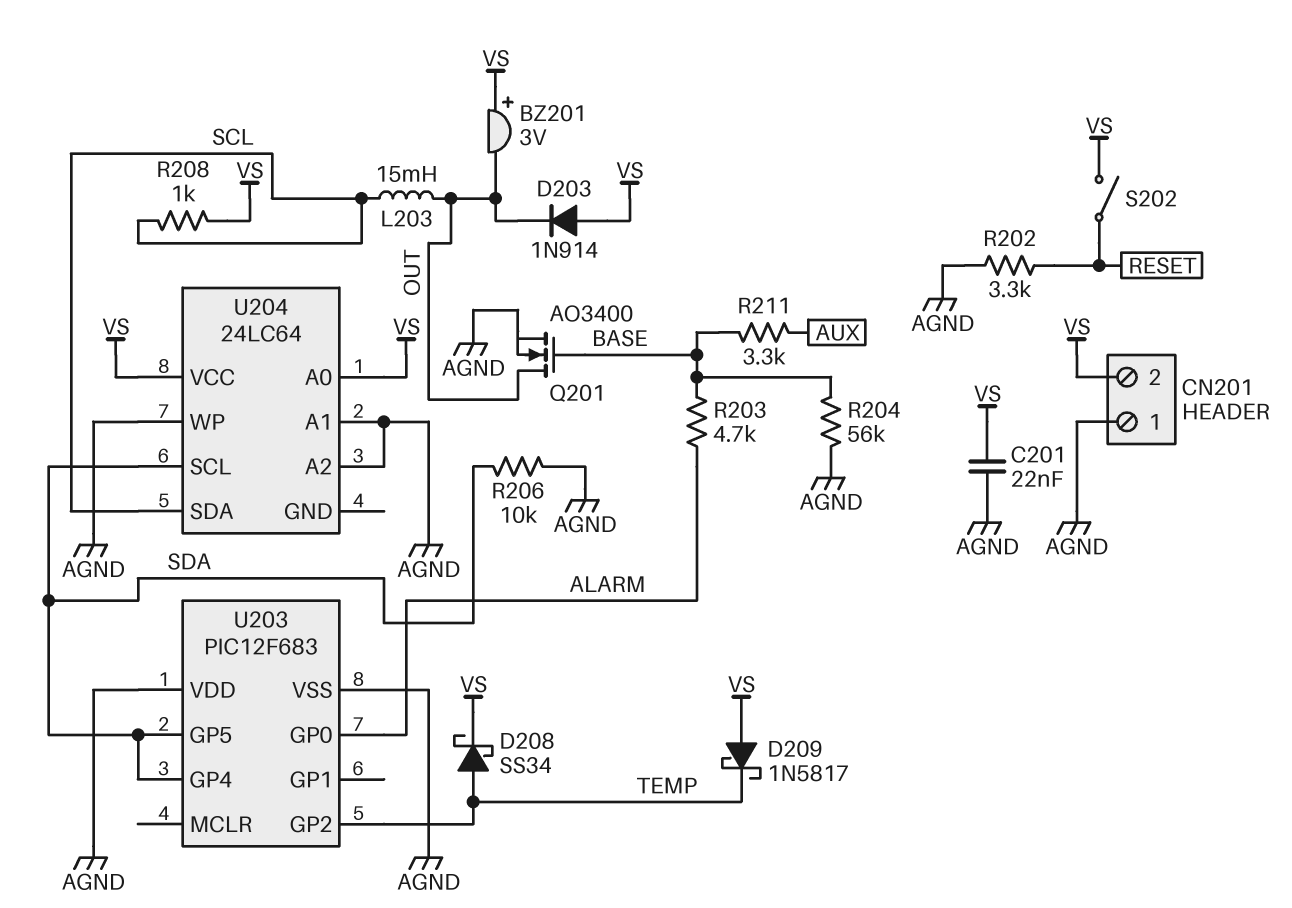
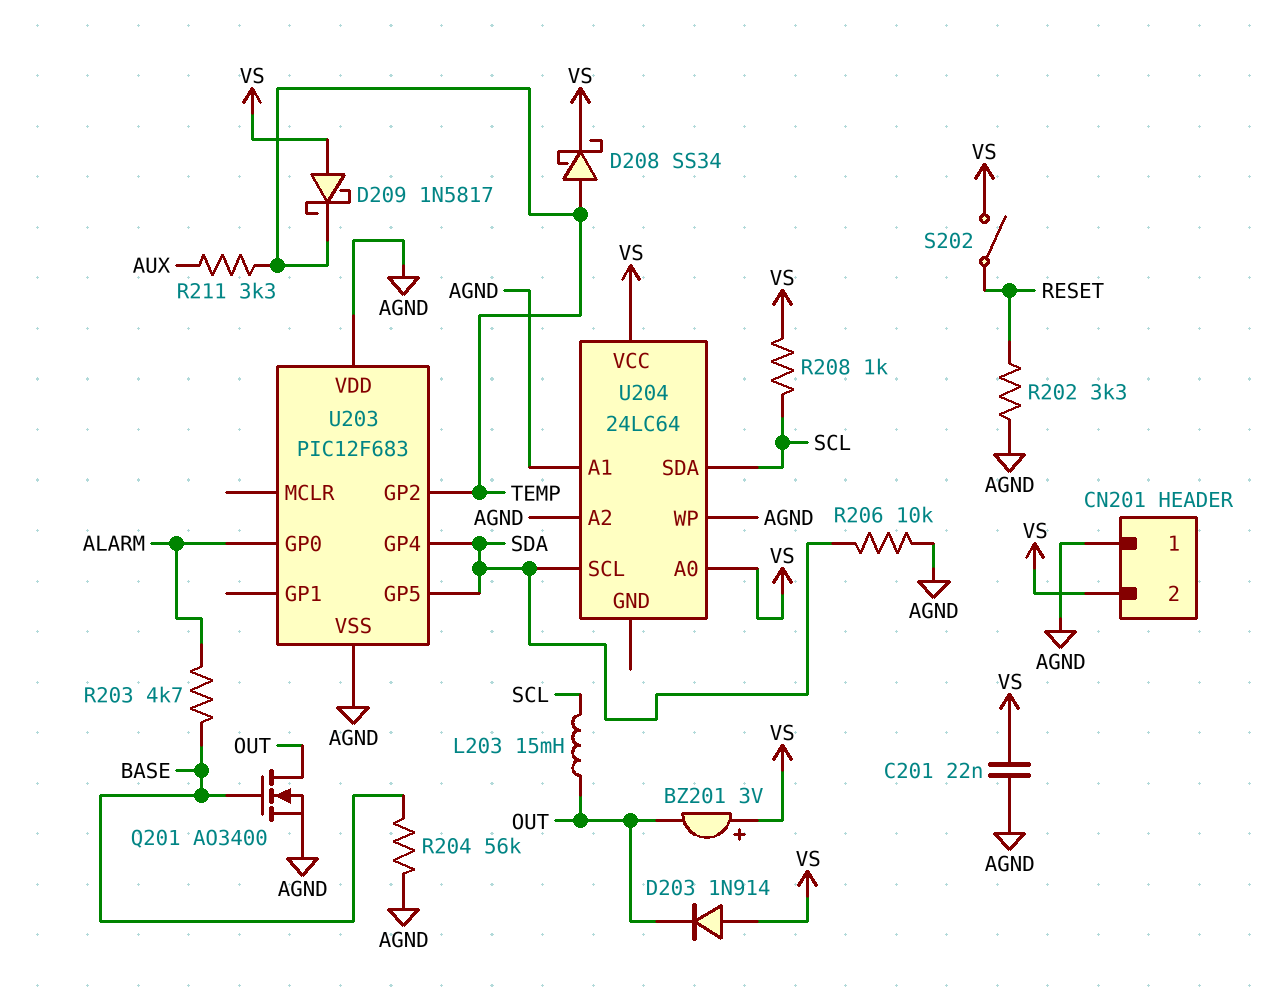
R211: 3.3k (AUX, BASE) -> 3.3k (AUX, TEMP)

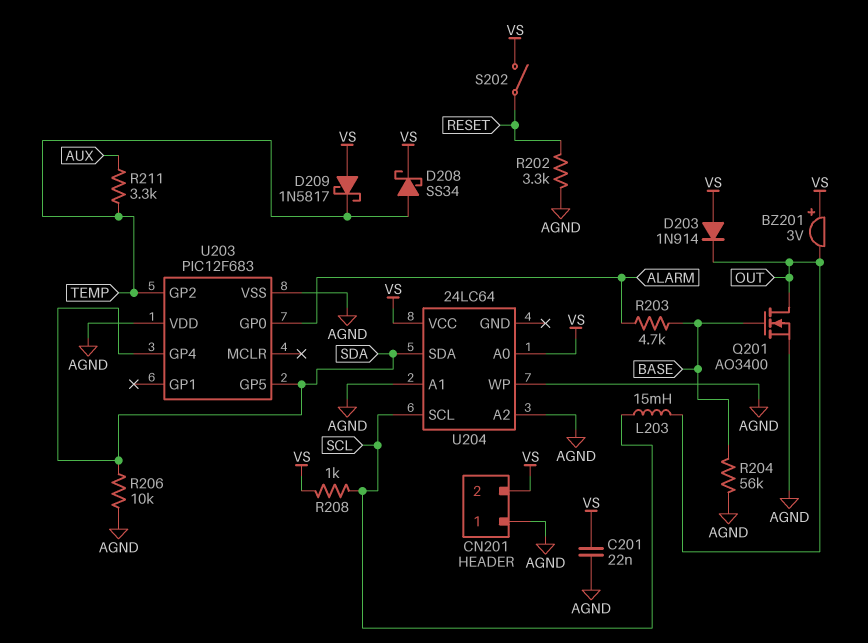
U204 pin SCL: SDA -> SCL
U204 pin SDA: SCL -> SDA

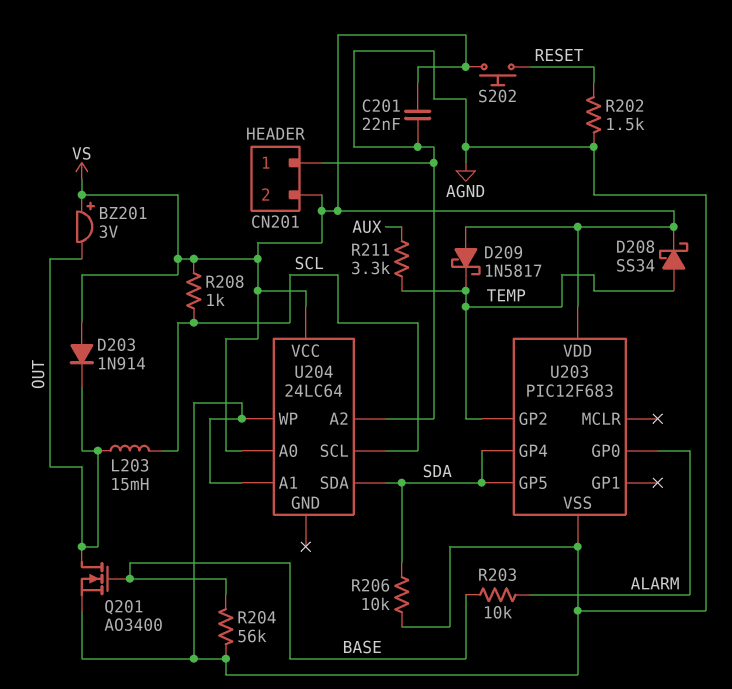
R202: 3.3k (AGND, RESET) -> 1.5k (AGND, RESET)
R203: 4.7k (ALARM, BASE) -> 10k (ALARM, BASE)
S202: switch (RESET, VS) -> button (RESET, VS)
U203 pin VDD: AGND -> VS

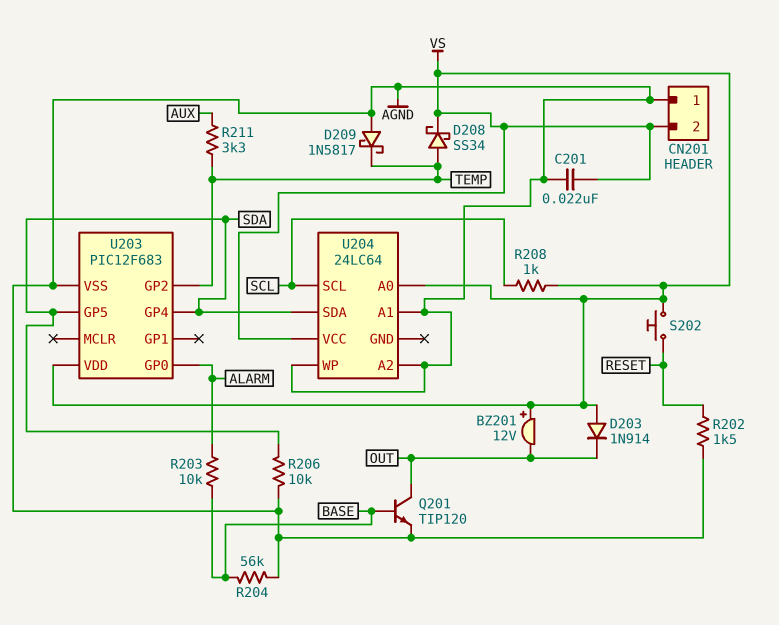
BZ201: buzzer 3V (plus VS, minus OUT) -> buzzer 12V (plus VS, minus OUT)
D209: schottky 1N5817 (A VS, K TEMP) -> schottky 1N5817 (A AGND, K TEMP)
L203: 15mH (OUT, SCL) -> none
Q201: NMOS AO3400 (G BASE, D OUT, S AGND) -> NPN TIP120 (B BASE, C OUT, E AGND)

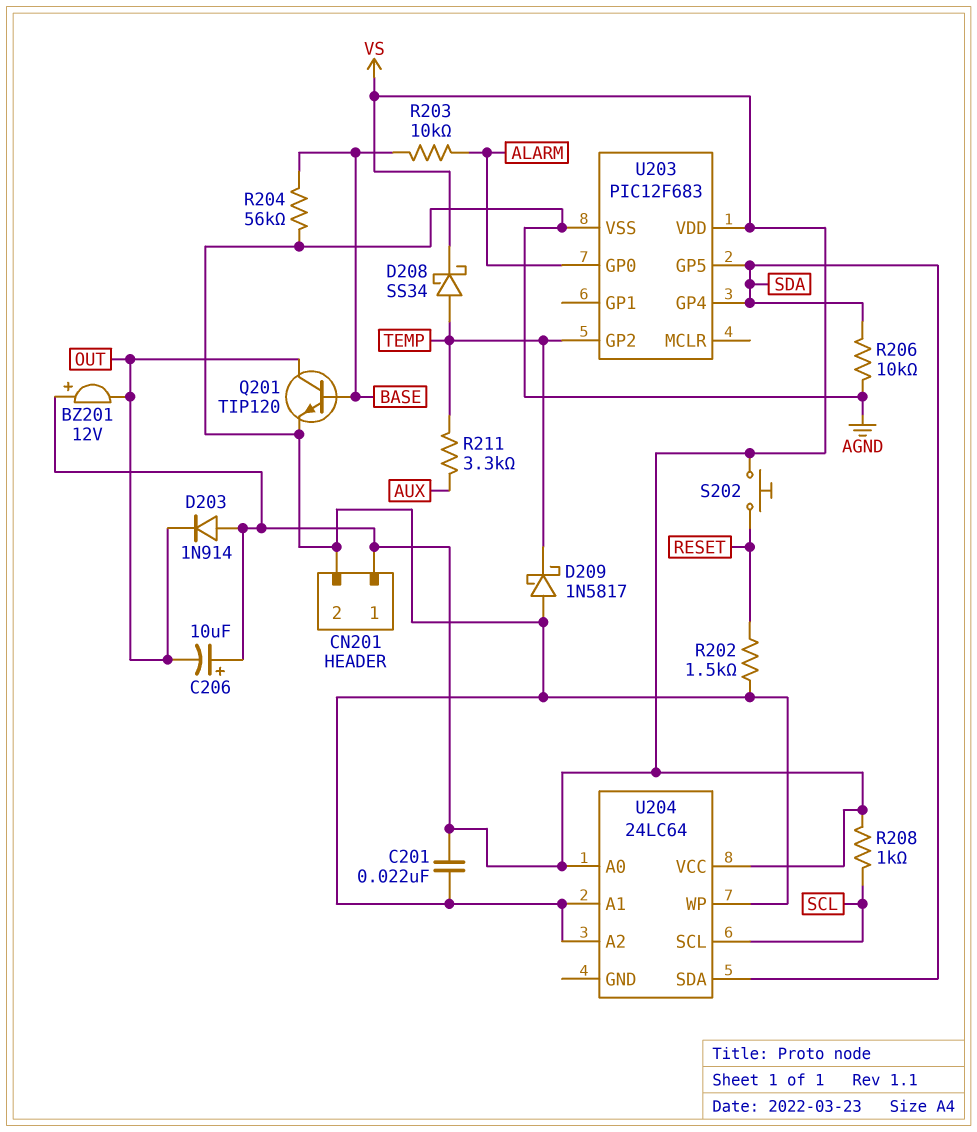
C206: none -> 10uF (plus VS, minus OUT)
CN201 pin 1: AGND -> VS
CN201 pin 2: VS -> AGND

